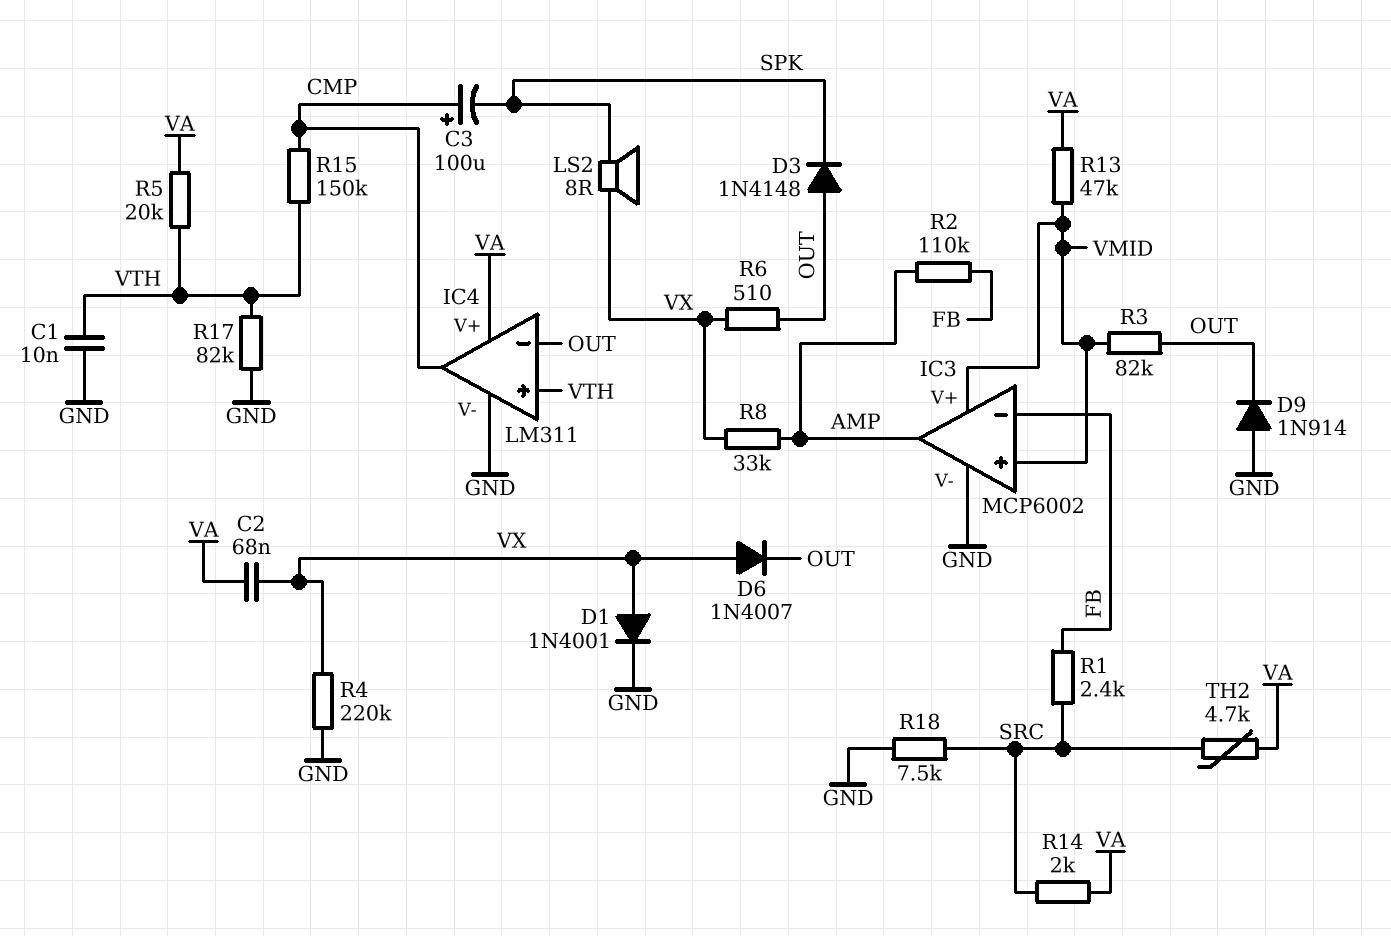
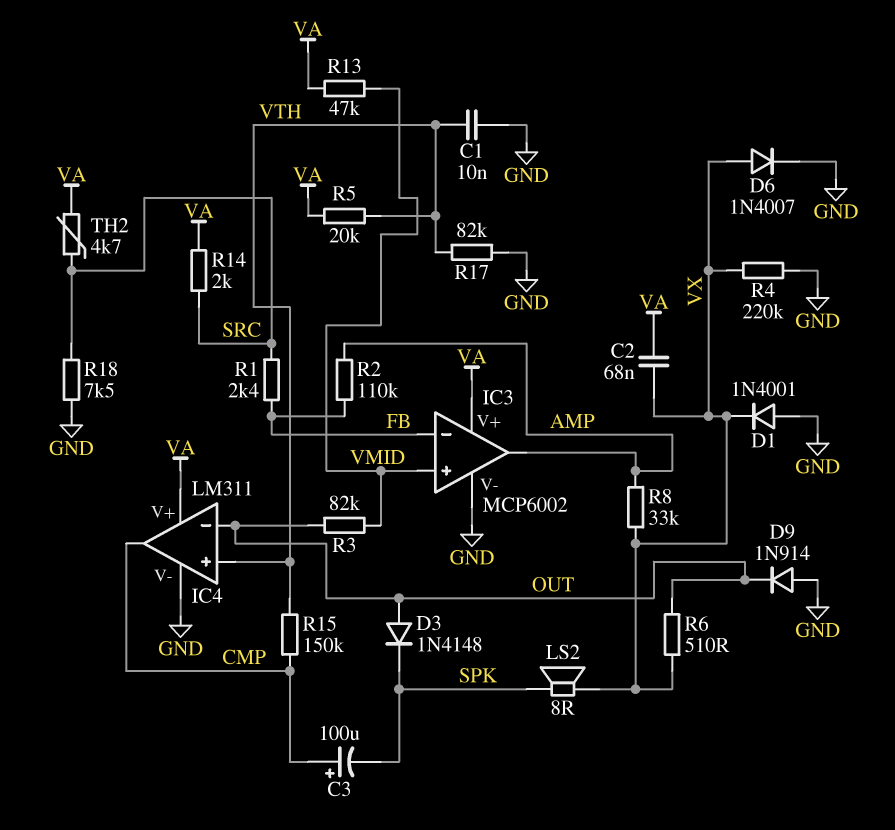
D1: diode 1N4001 (A VX, K GND) -> diode 1N4001 (A GND, K VX)
D6: diode 1N4007 (A VX, K OUT) -> diode 1N4007 (A VX, K GND)
IC3 pin V+: VMID -> VA

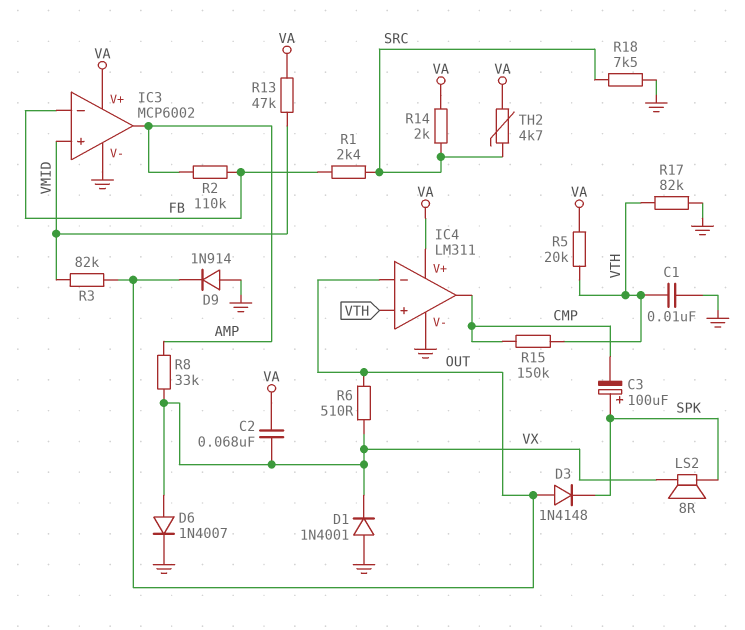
C3: 100uF (plus CMP, minus SPK) -> 100uF (plus SPK, minus CMP)
R4: 220k (GND, VX) -> none

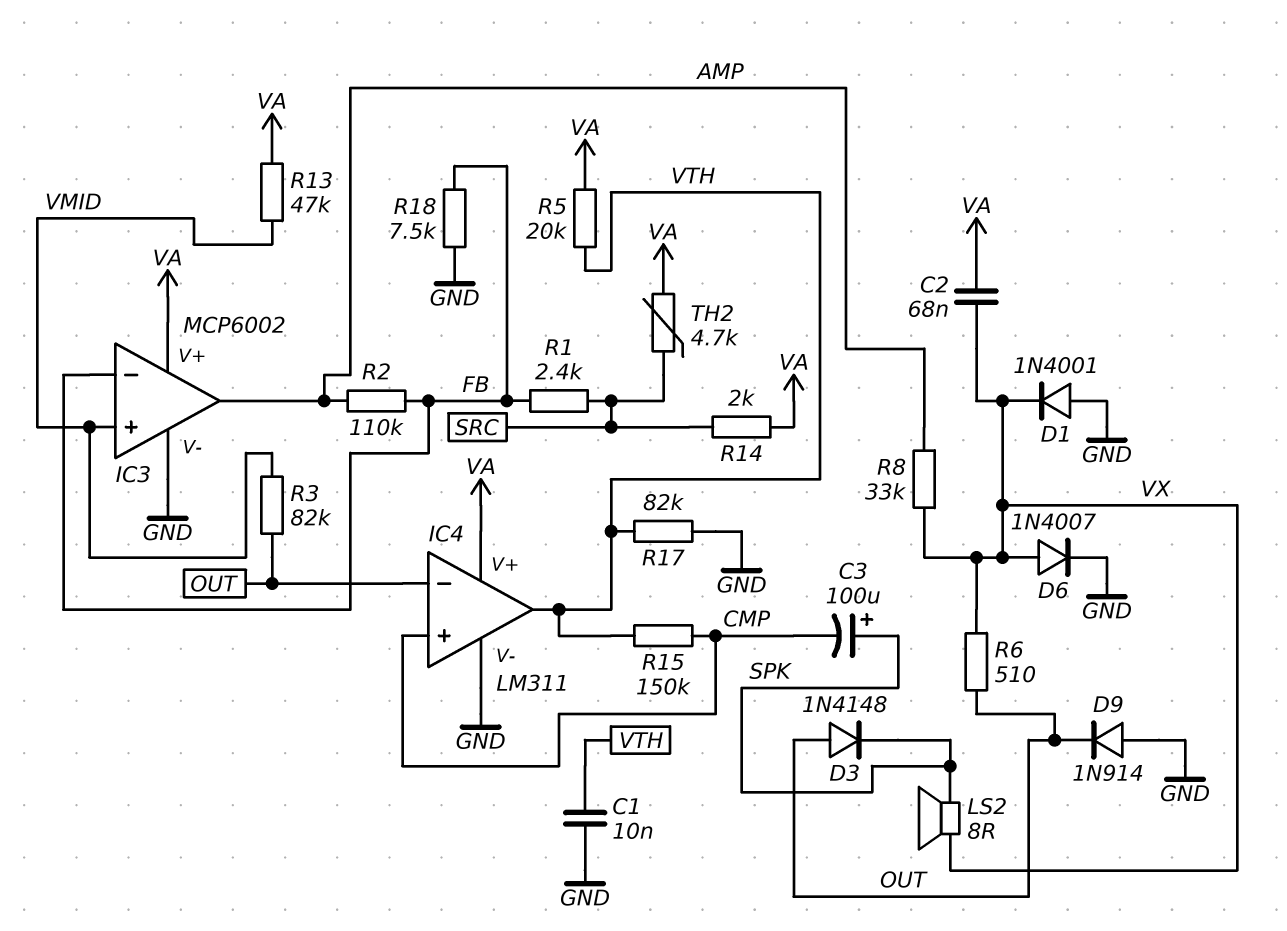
IC4 pin in+: VTH -> CMP
IC4 pin out: CMP -> VTH
R18: 7.5k (GND, SRC) -> 7.5k (FB, GND)

